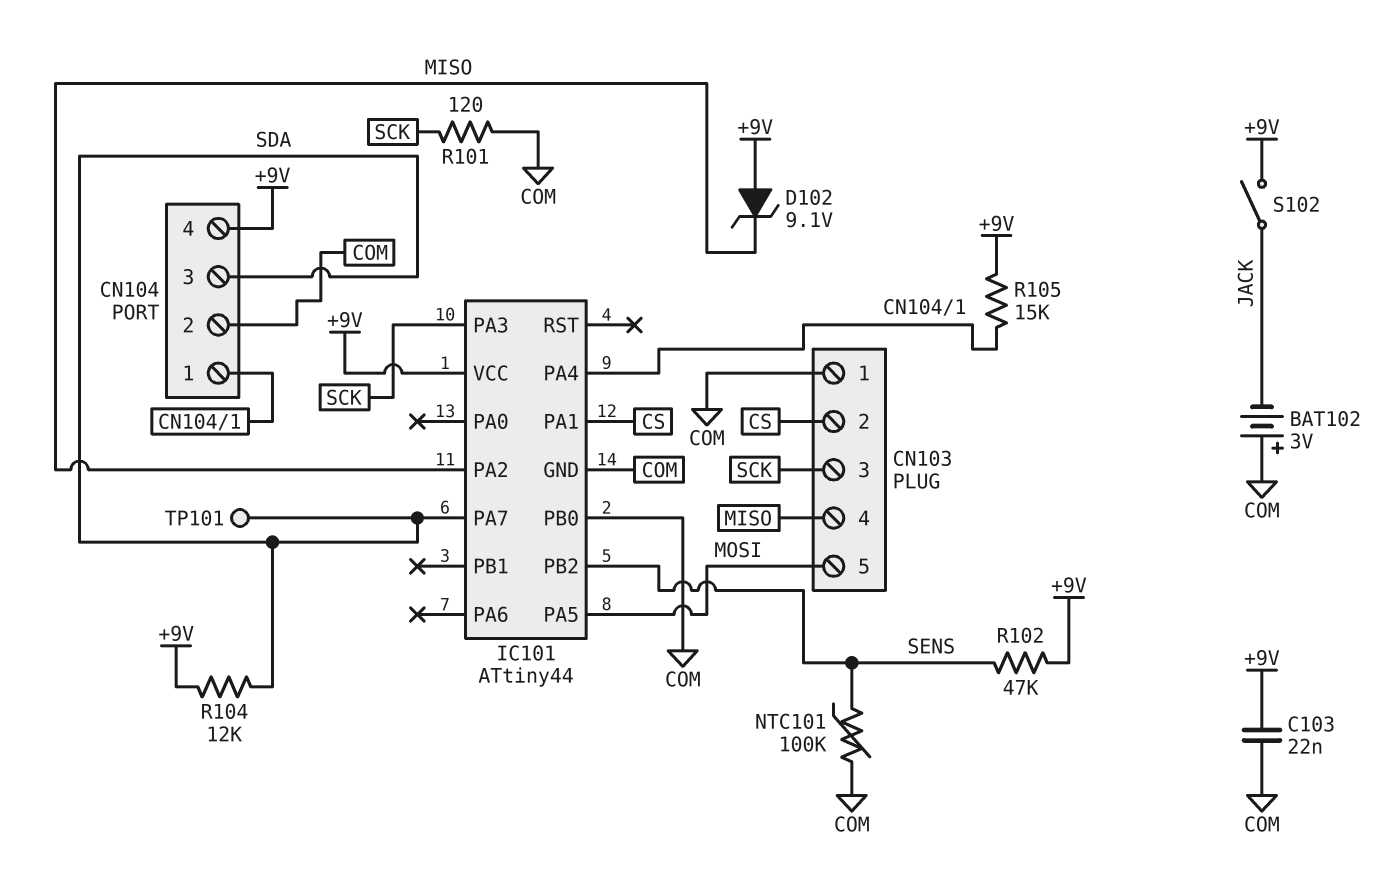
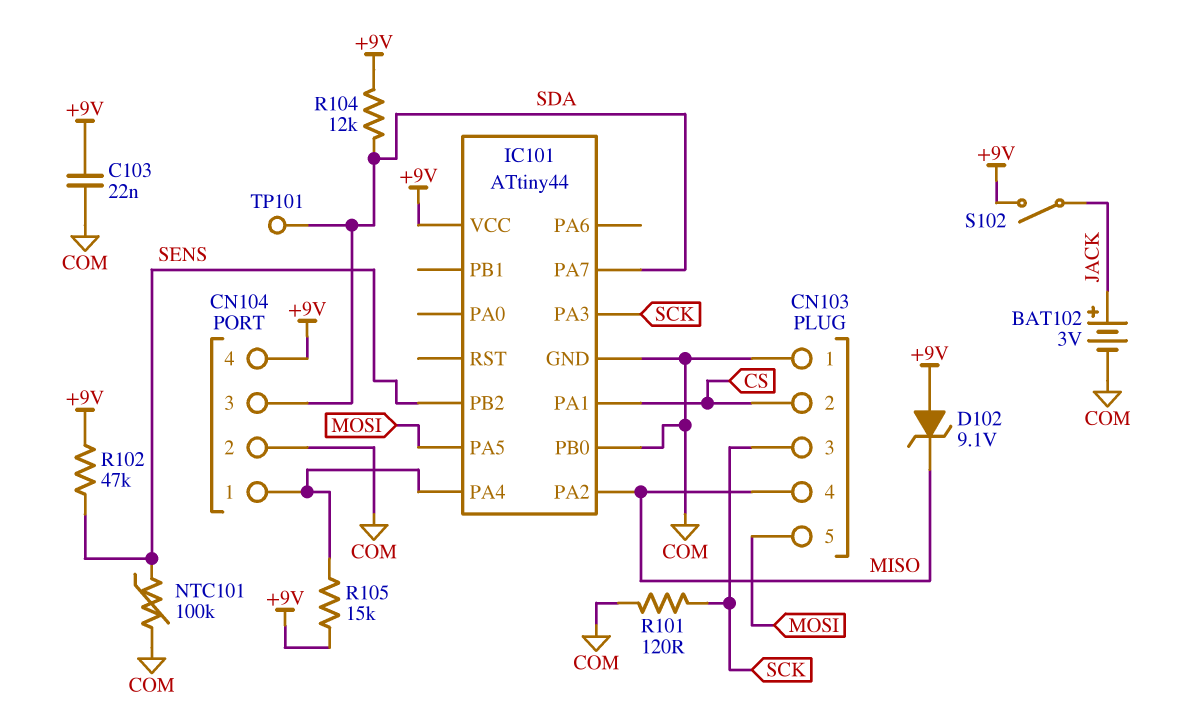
BAT102: 3V (plus COM, minus JACK) -> 3V (plus JACK, minus COM)

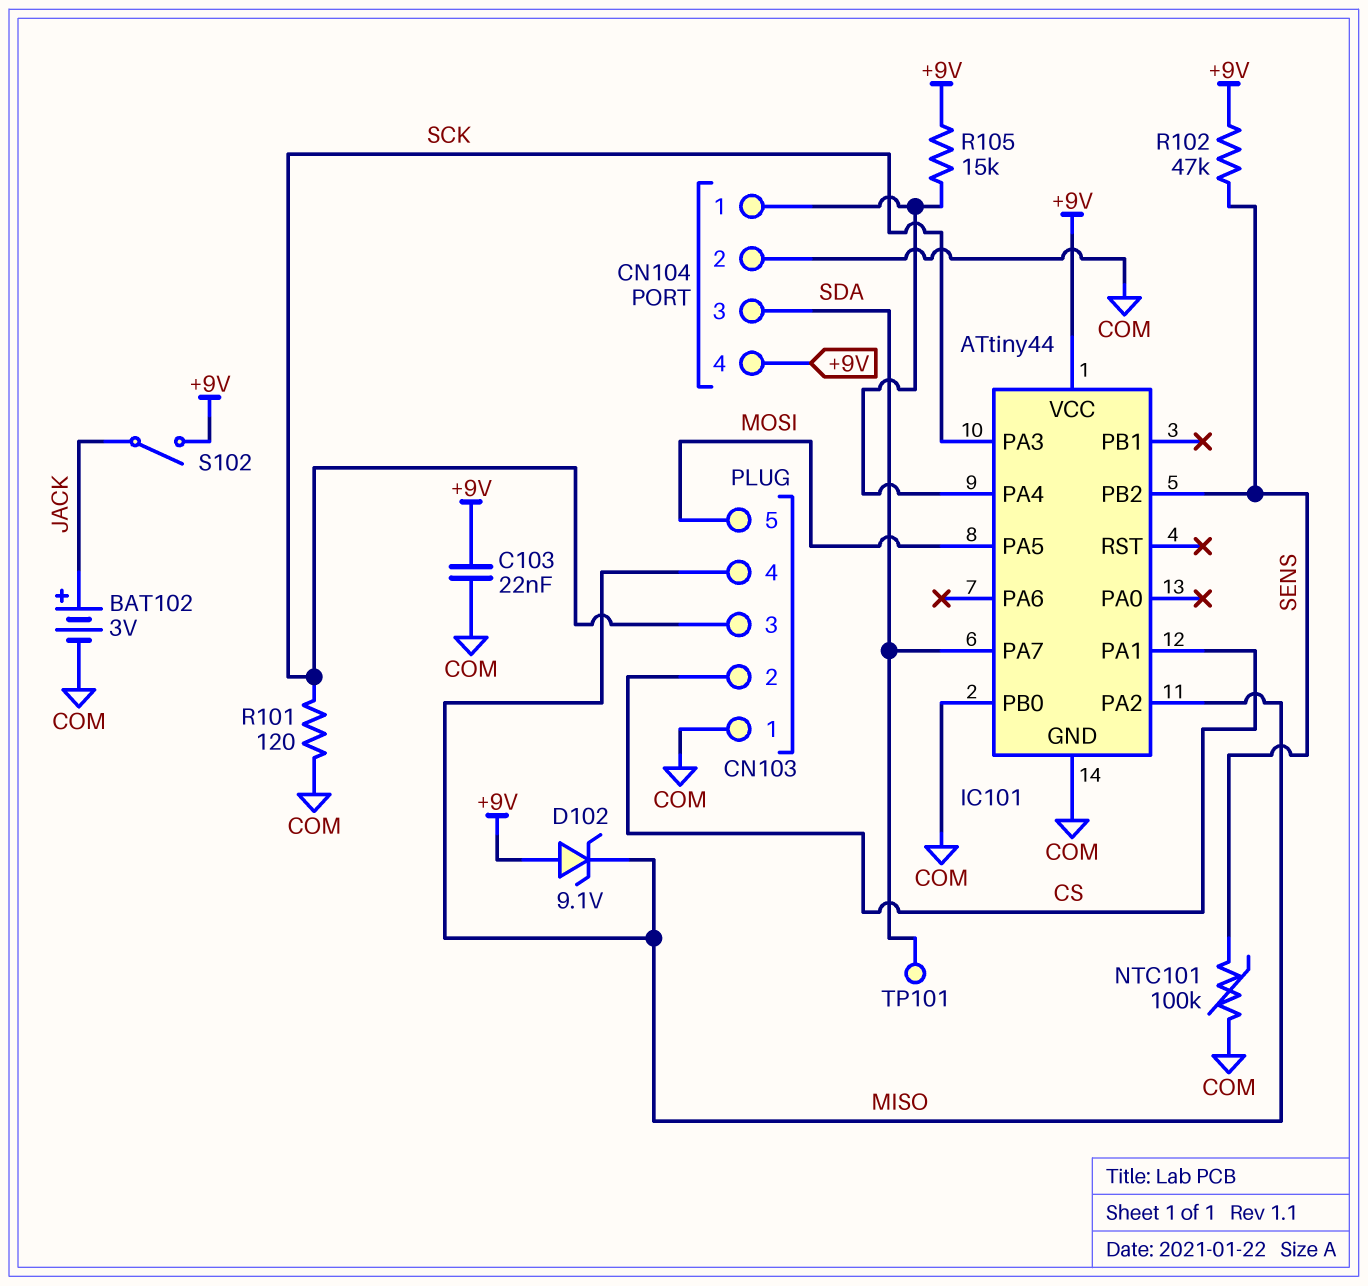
R104: 12k (+9V, SDA) -> none

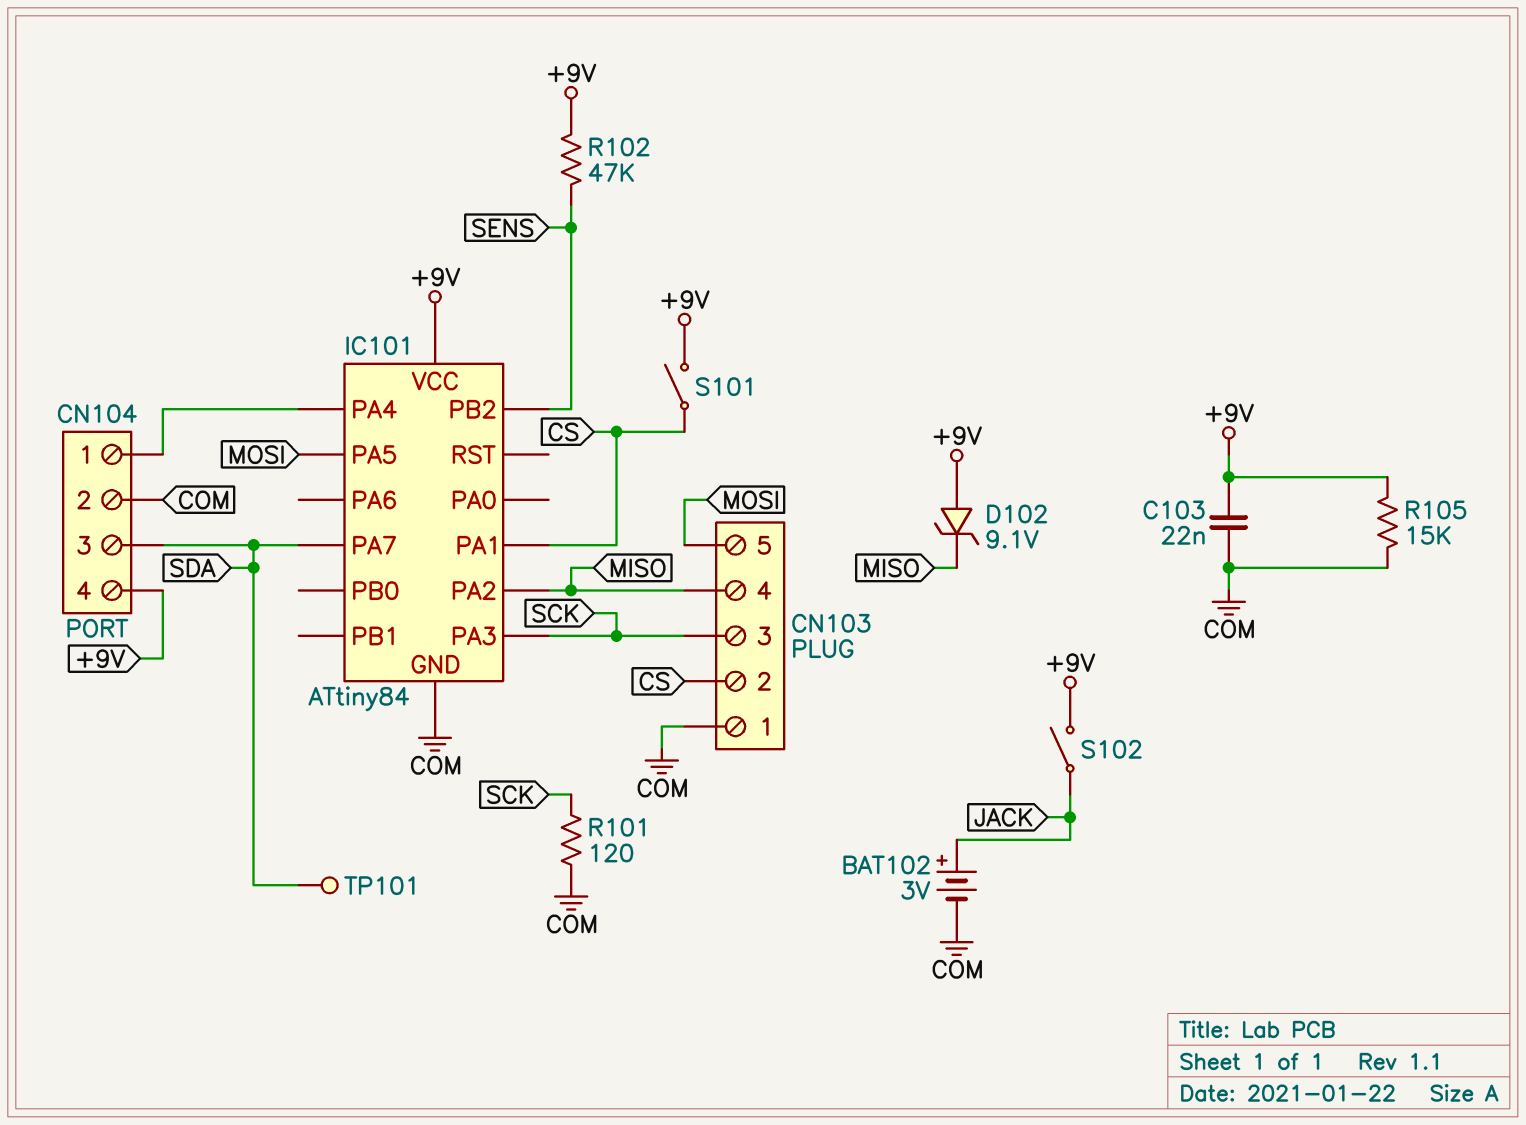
IC101: ATtiny44 -> ATtiny84
IC101 pin PB0: COM -> none
NTC101: 100k (COM, SENS) -> none
R105: 15k (+9V, CN104/1) -> 15k (+9V, COM)
S101: none -> switch (+9V, CS)

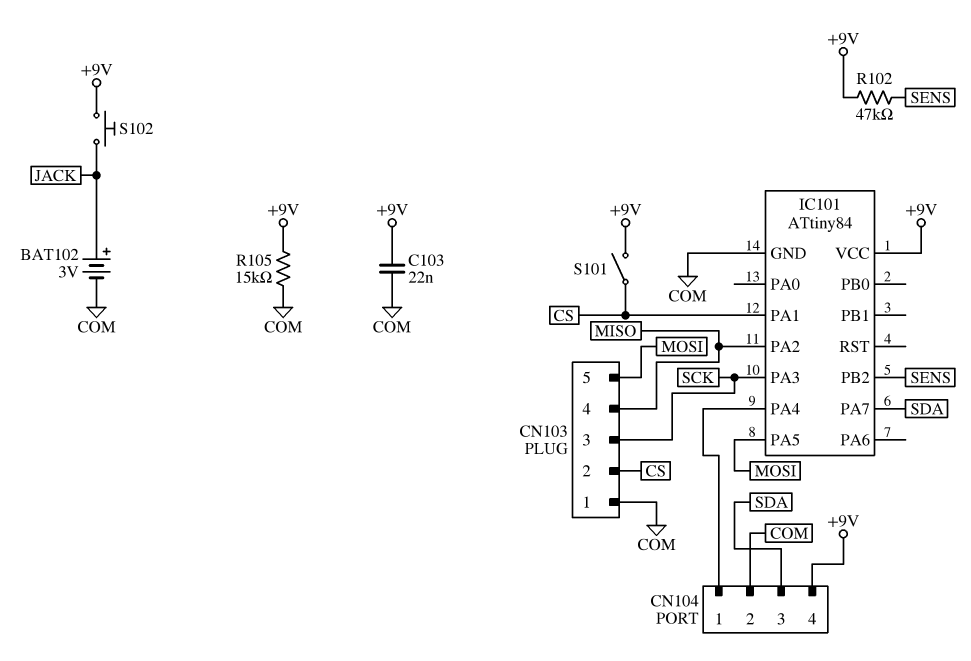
D102: zener 9.1V (A +9V, K MISO) -> none
R101: 120 (COM, SCK) -> none
S102: switch (+9V, JACK) -> button (+9V, JACK)
TP101: test point (SDA) -> none

